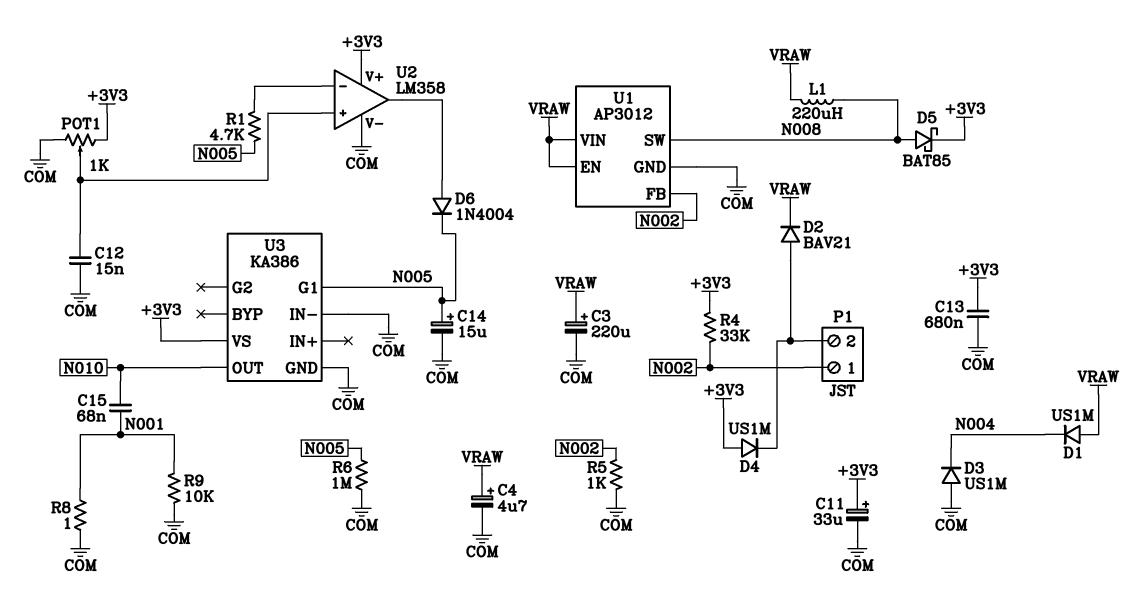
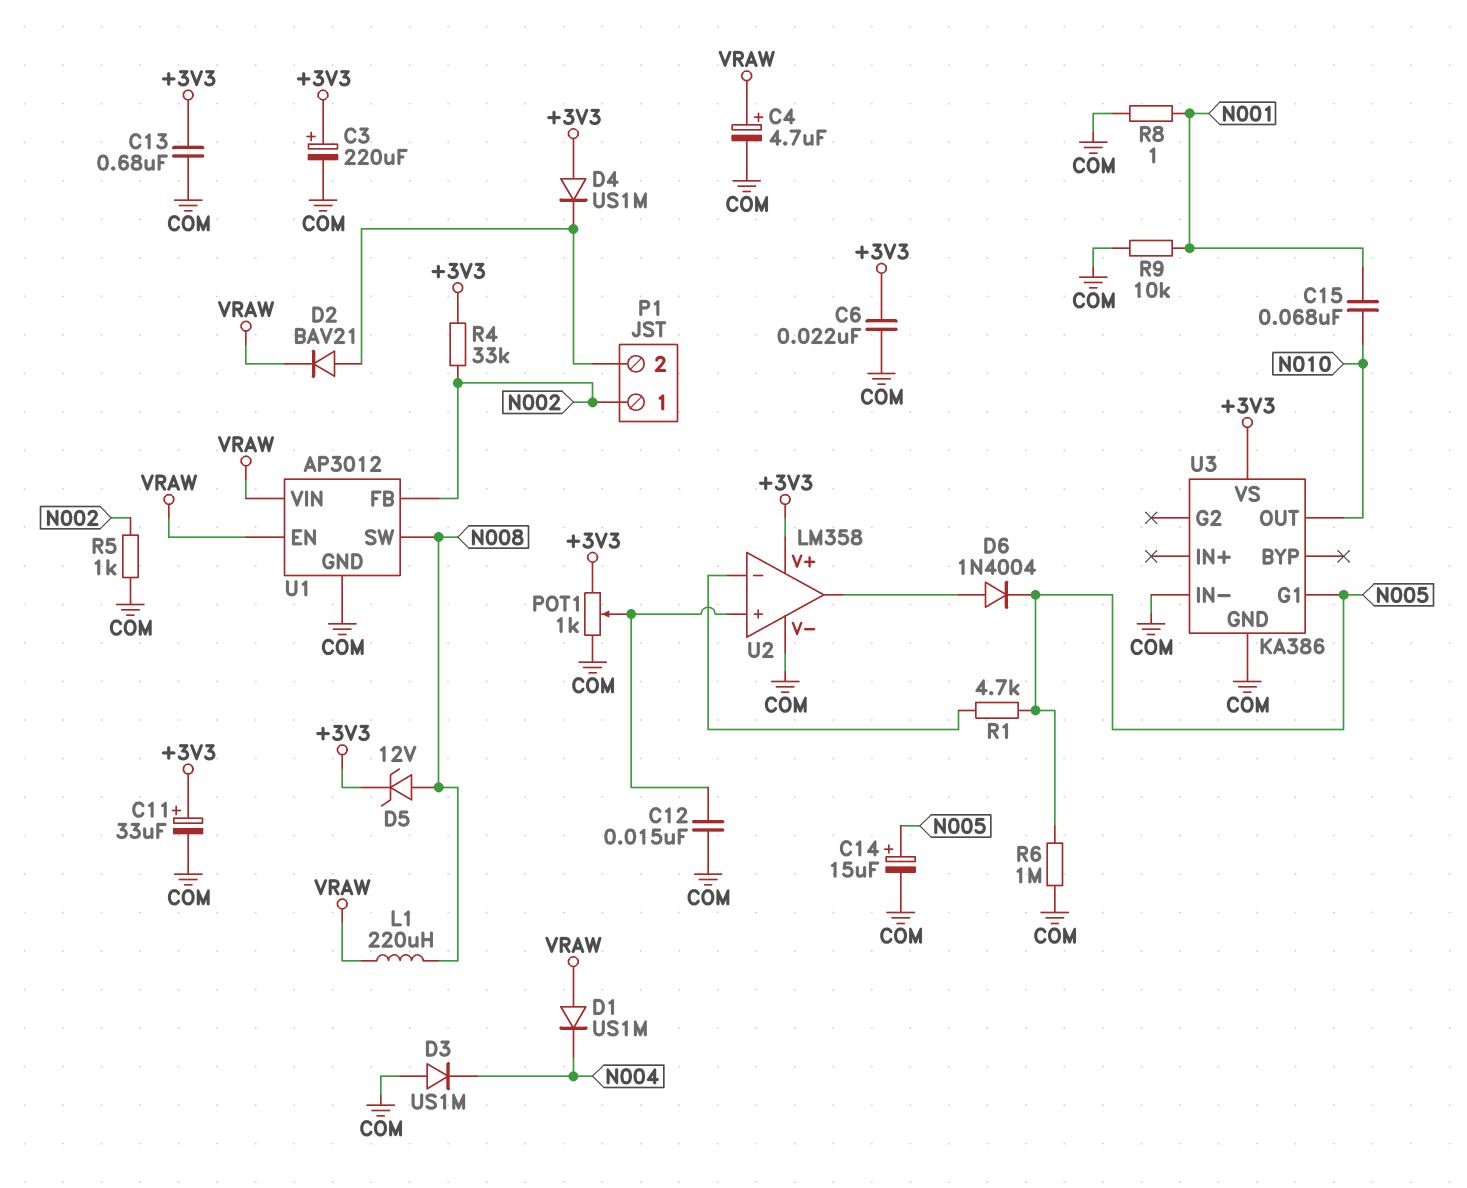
C3: 220uF (plus VRAW, minus COM) -> 220uF (plus +3V3, minus COM)
C6: none -> 22nF (+3V3, COM)
D5: schottky BAT85 (A N008, K +3V3) -> zener 12V (A N008, K +3V3)

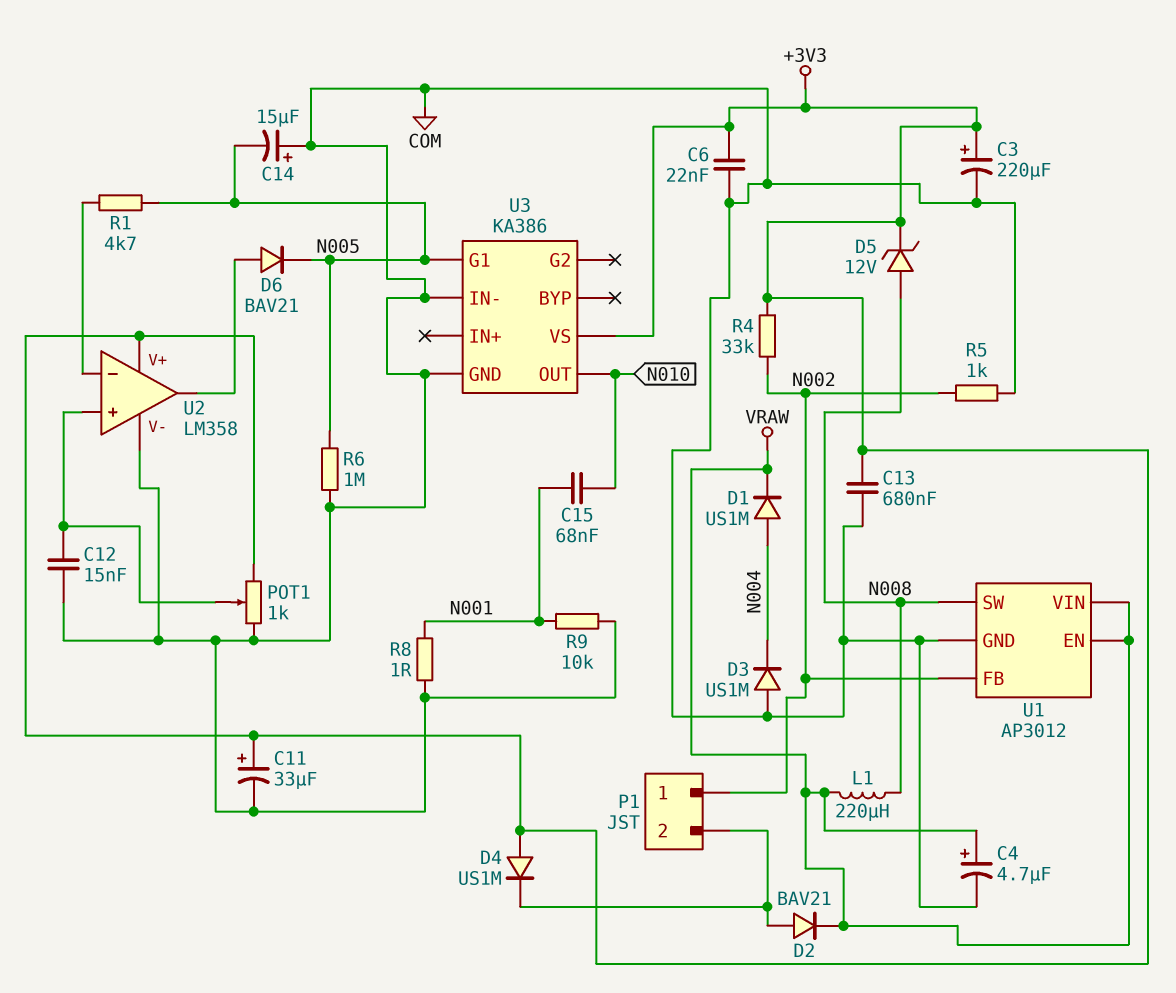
C14: 15uF (plus N005, minus COM) -> 15uF (plus COM, minus N005)
D1: diode US1M (A VRAW, K N004) -> diode US1M (A N004, K VRAW)
D6: diode 1N4004 (A U2/out, K N005) -> diode BAV21 (A U2/out, K N005)

